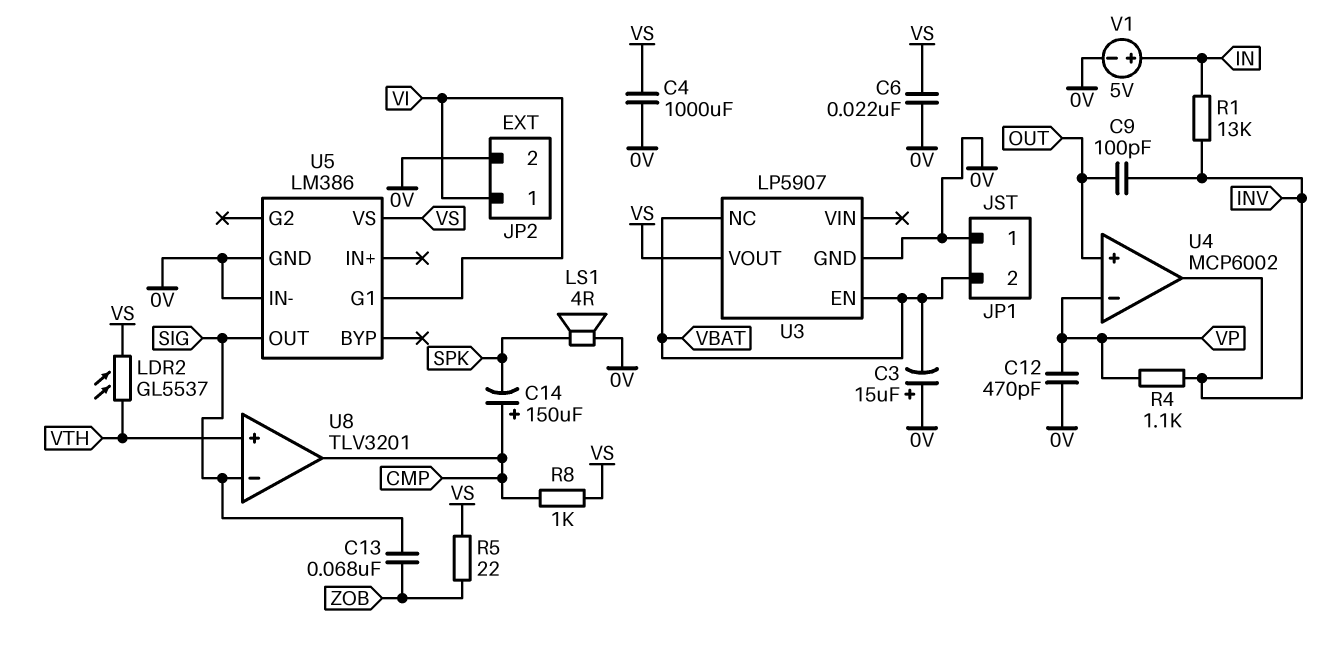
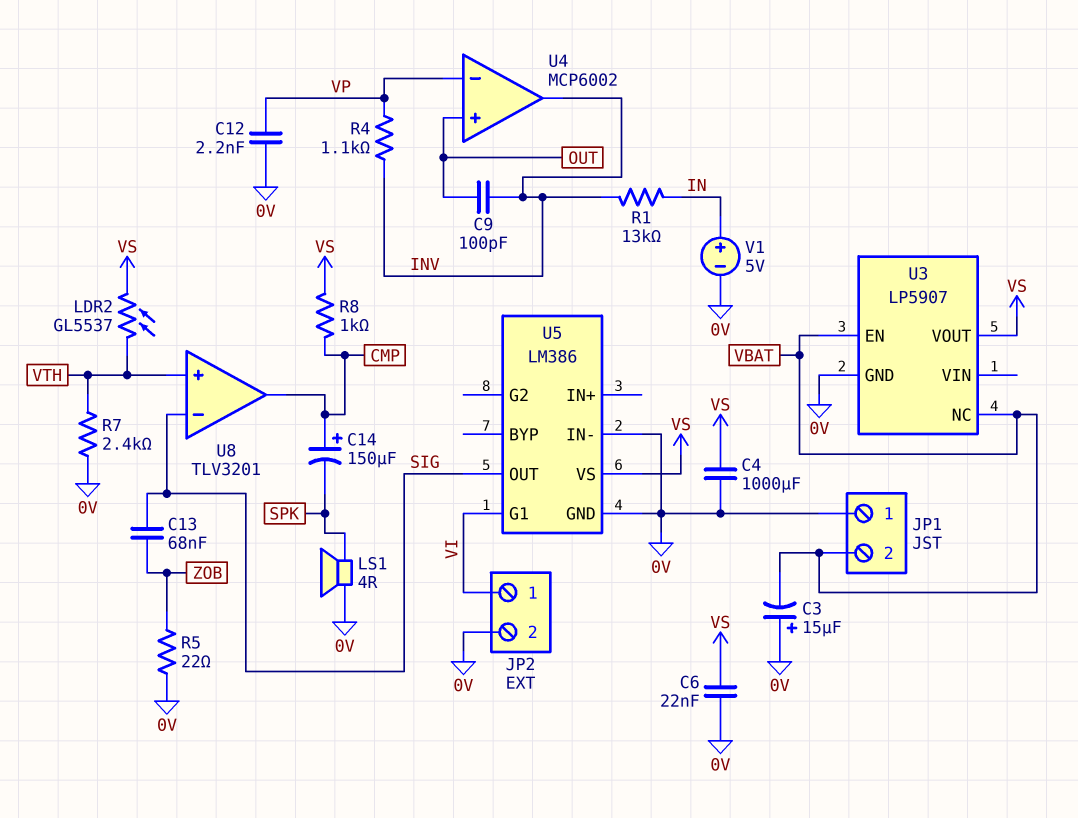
C12: 470pF (0V, VP) -> 2.2nF (0V, VP)
R5: 22 (VS, ZOB) -> 22 (0V, ZOB)
R7: none -> 2.4k (0V, VTH)

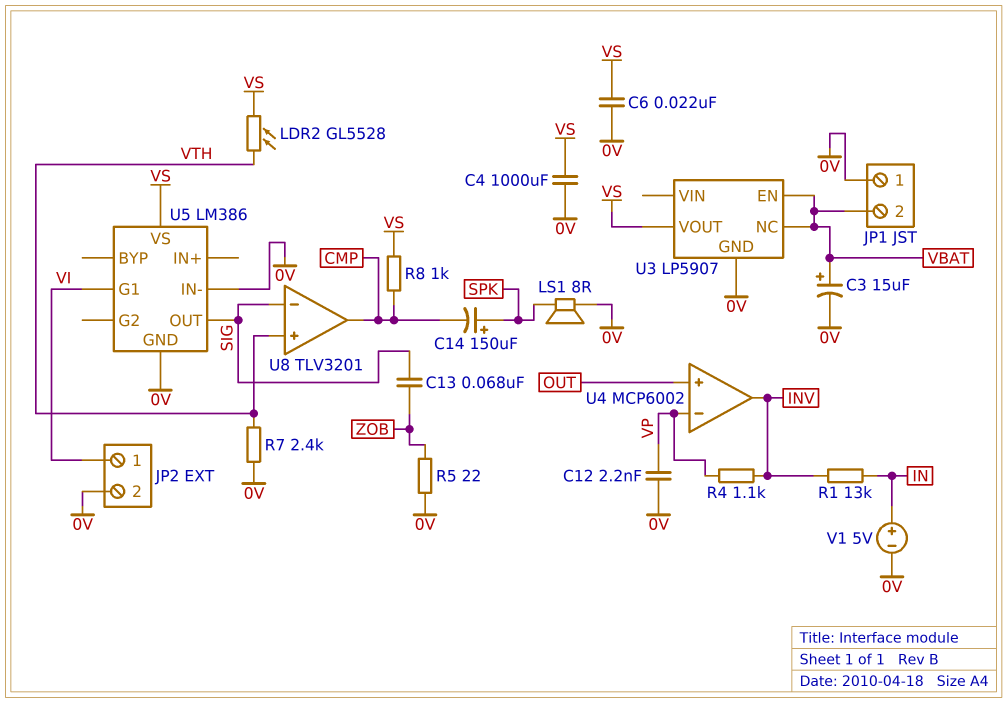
C3: 15uF (plus 0V, minus VBAT) -> 15uF (plus VBAT, minus 0V)
C9: 100pF (INV, OUT) -> none
C14: 150uF (plus CMP, minus SPK) -> 150uF (plus SPK, minus CMP)
LDR2: GL5537 (VS, VTH) -> GL5528 (VS, VTH)
LS1: speaker 4R (0V, SPK) -> speaker 8R (0V, SPK)

